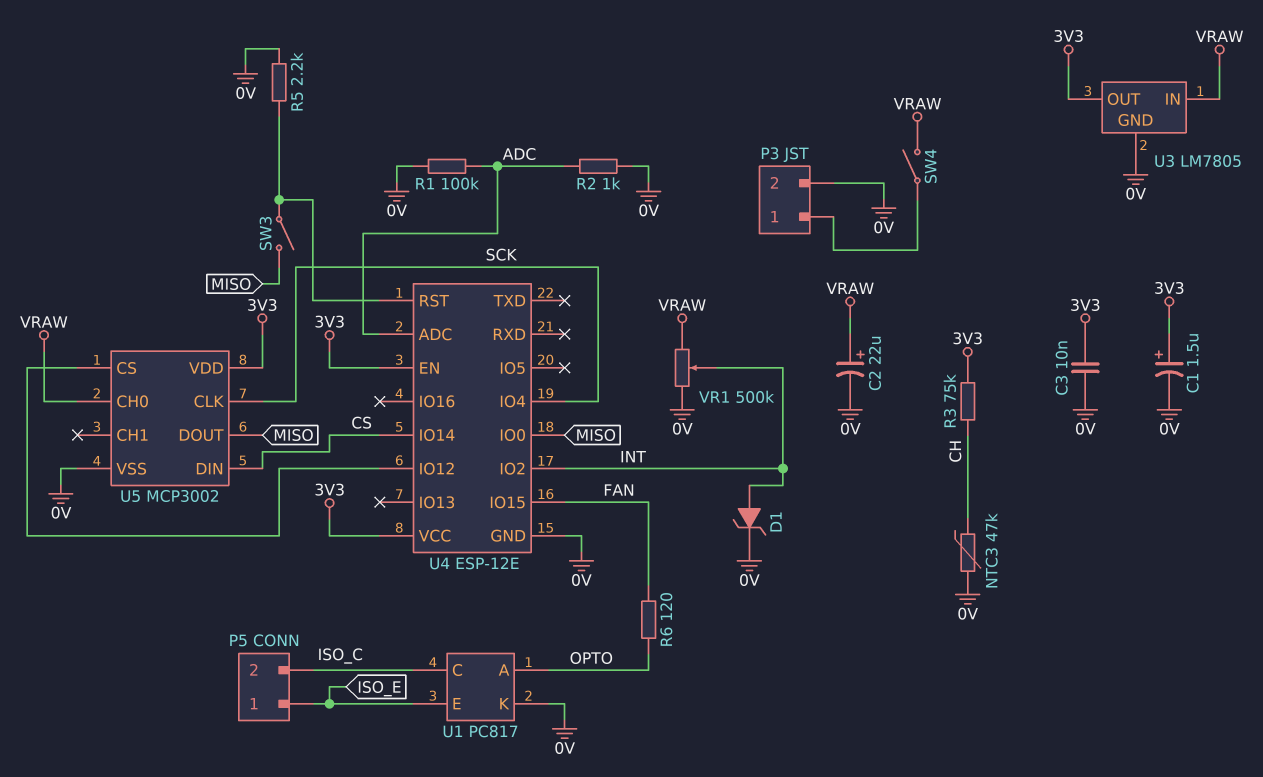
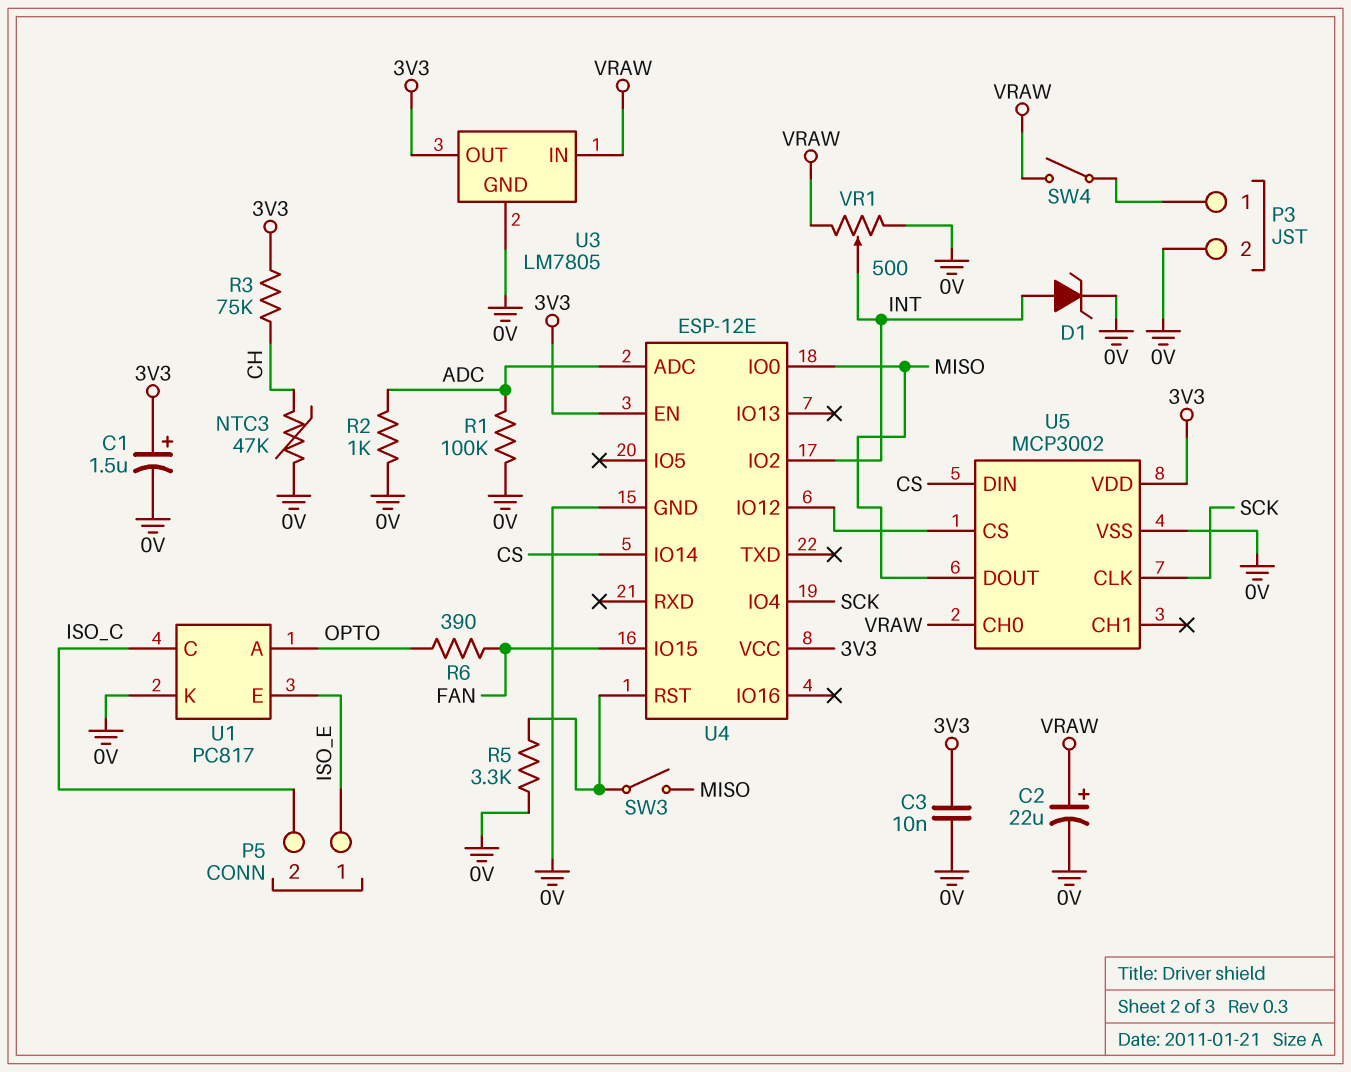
R5: 2.2k (0V, U4/RST) -> 3.3k (0V, U4/RST)
R6: 120 (FAN, OPTO) -> 390 (FAN, OPTO)
VR1: 500k (0V, VRAW, wiper INT) -> 500 (0V, VRAW, wiper INT)

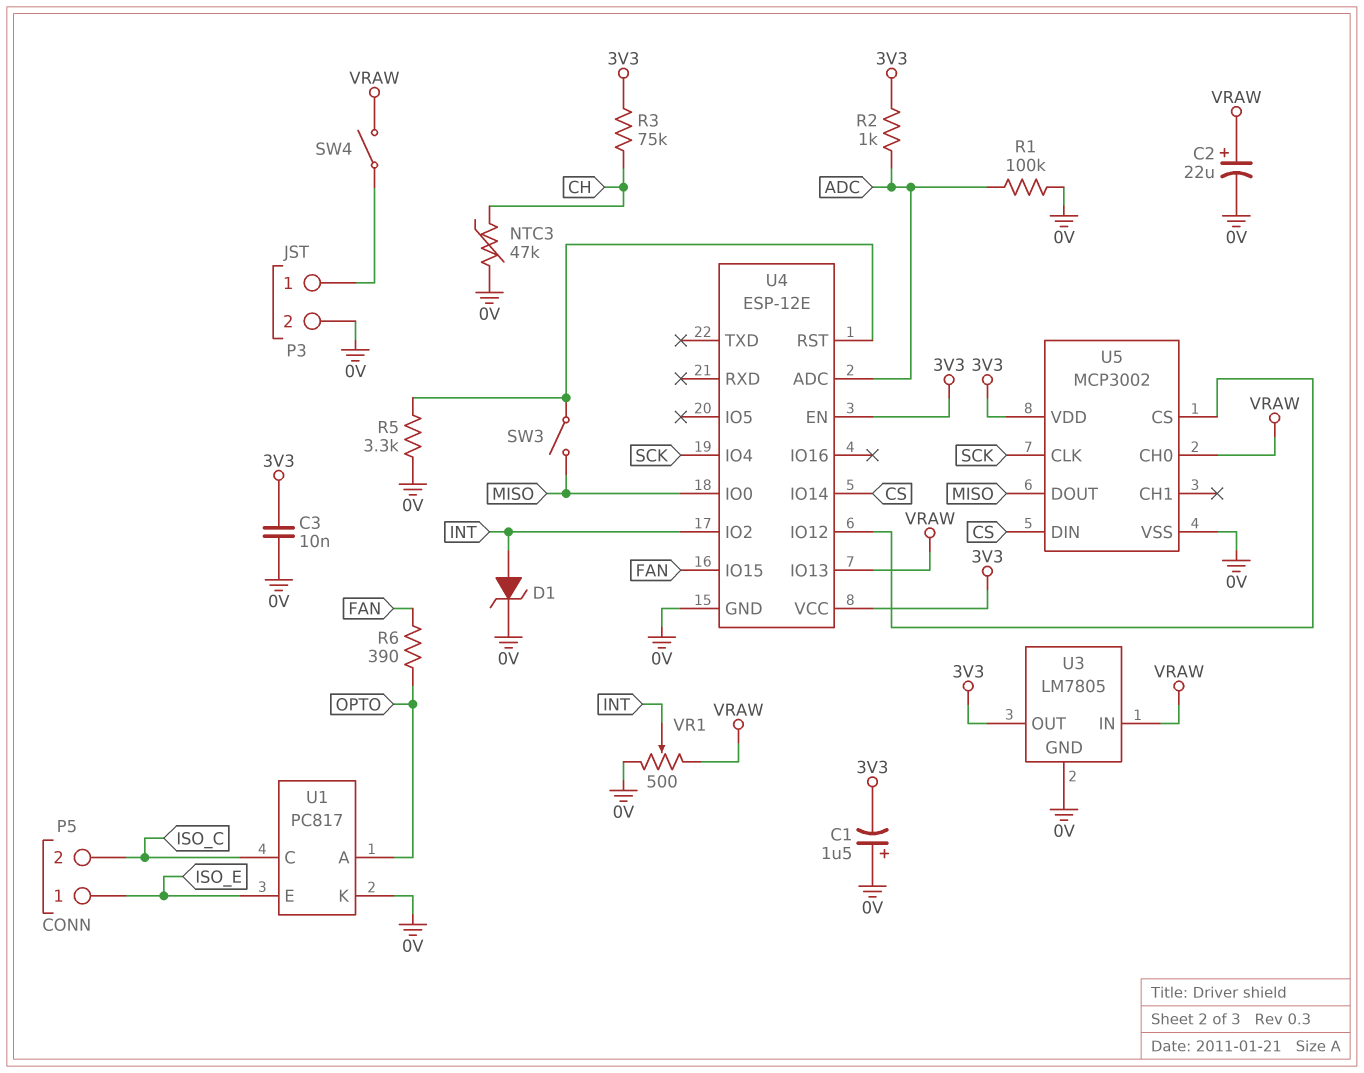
C1: 1.5uF (plus 3V3, minus 0V) -> 1.5uF (plus 0V, minus 3V3)
R2: 1k (0V, ADC) -> 1k (3V3, ADC)
U4 pin IO13: none -> VRAW

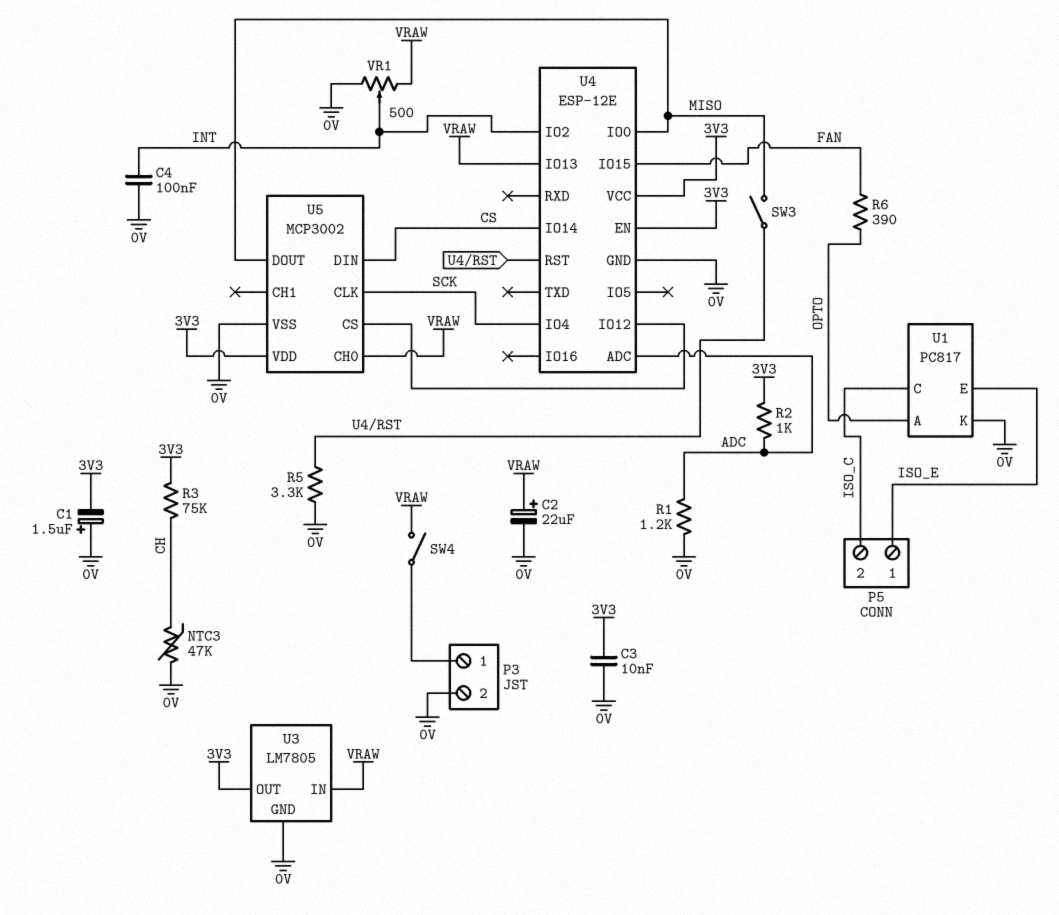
C4: none -> 100nF (0V, INT)
D1: zener (A INT, K 0V) -> none
R1: 100k (0V, ADC) -> 1.2k (0V, ADC)

